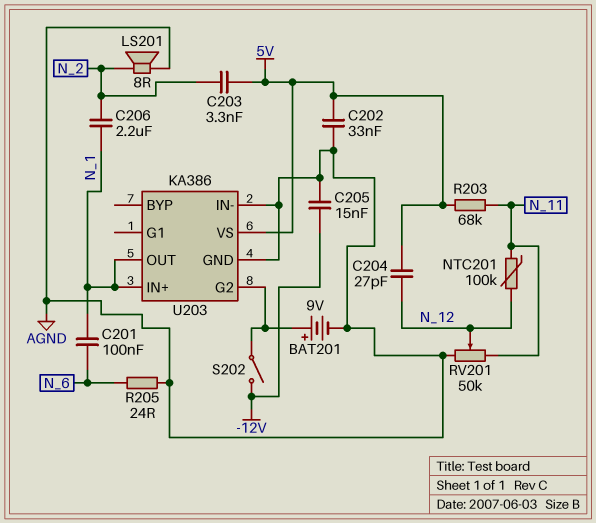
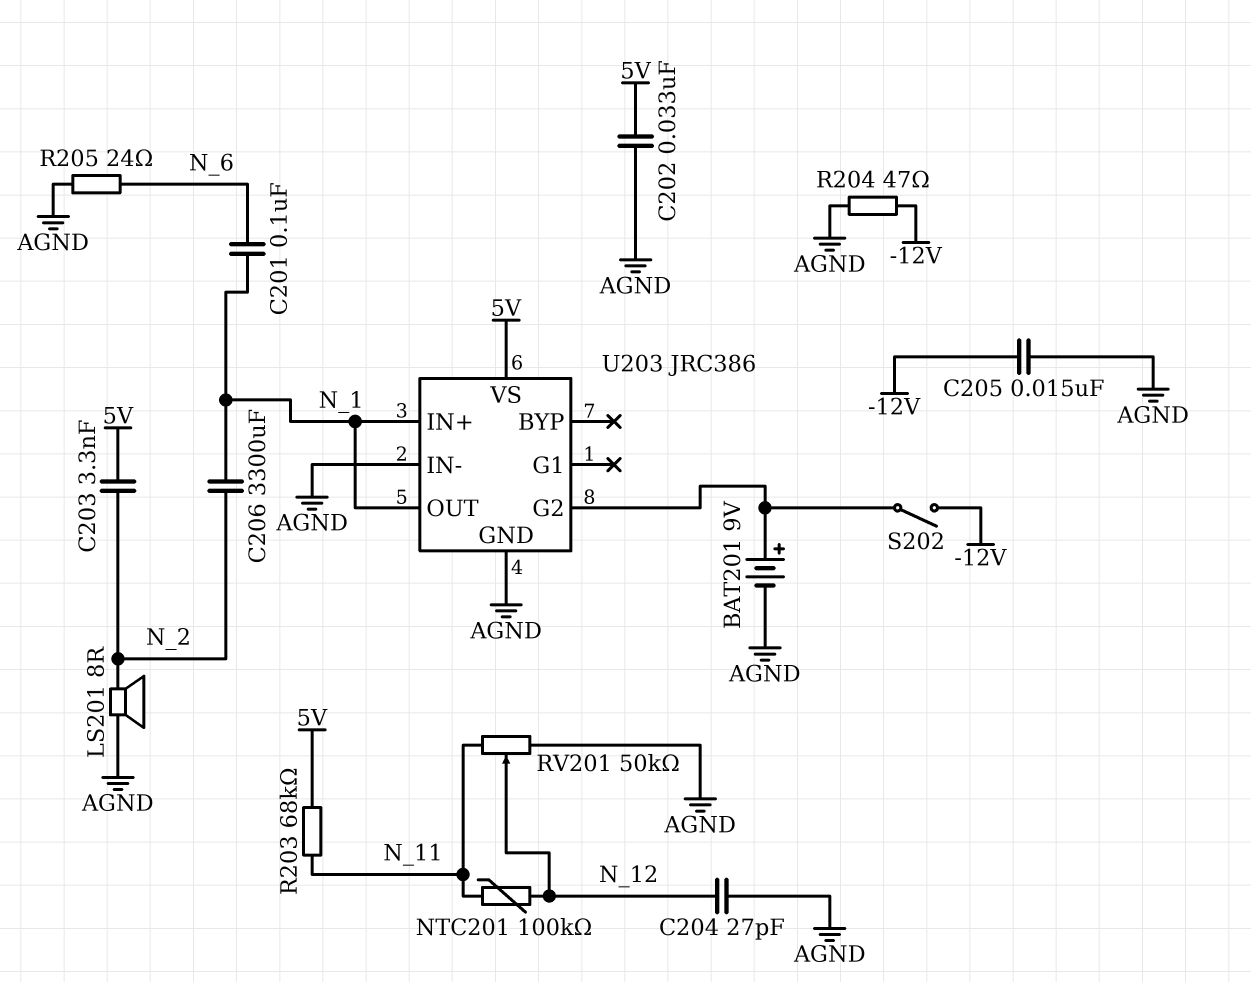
C204: 27pF (5V, N_12) -> 27pF (AGND, N_12)
C206: 2.2uF (N_1, N_2) -> 3300uF (N_1, N_2)
R204: none -> 47 (-12V, AGND)
U203: KA386 -> JRC386

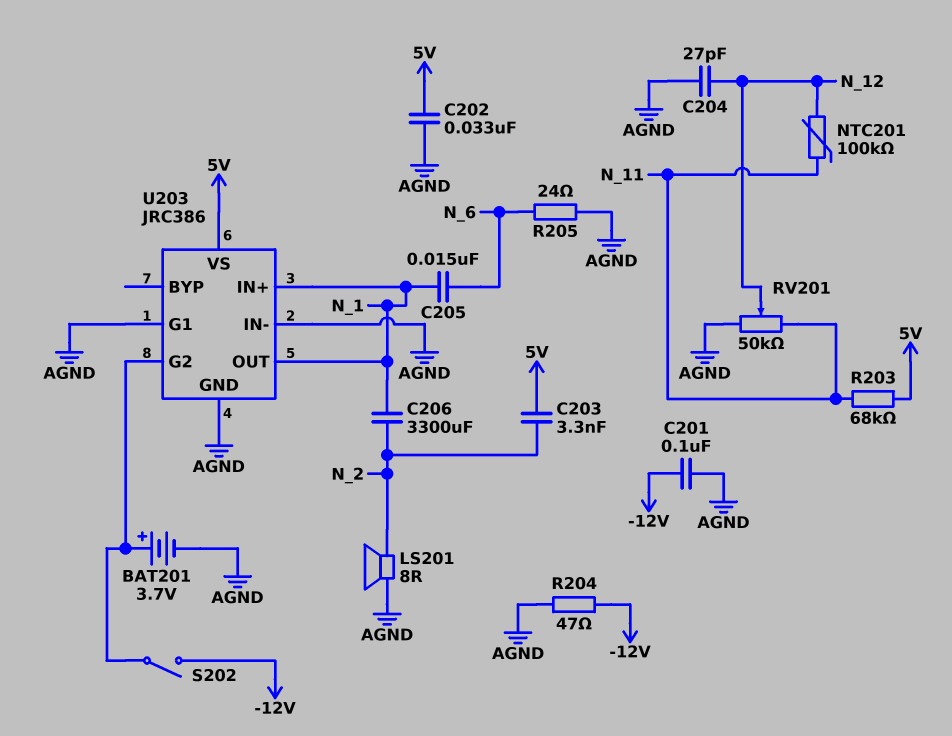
BAT201: 9V (plus U203/G2, minus AGND) -> 3.7V (plus U203/G2, minus AGND)
C201: 100nF (N_1, N_6) -> 100nF (-12V, AGND)
C205: 15nF (-12V, AGND) -> 15nF (N_1, N_6)
U203 pin G1: none -> AGND

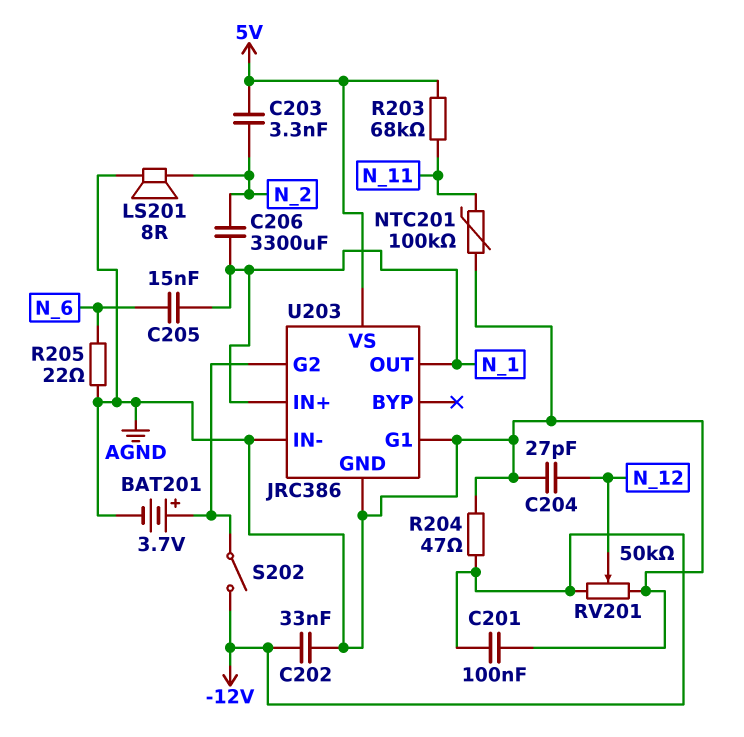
C202: 33nF (5V, AGND) -> 33nF (-12V, AGND)
NTC201: 100k (N_11, N_12) -> 100k (AGND, N_11)
R205: 24 (AGND, N_6) -> 22 (AGND, N_6)
RV201: 50k (AGND, N_11, wiper N_12) -> 50k (-12V, AGND, wiper N_12)

